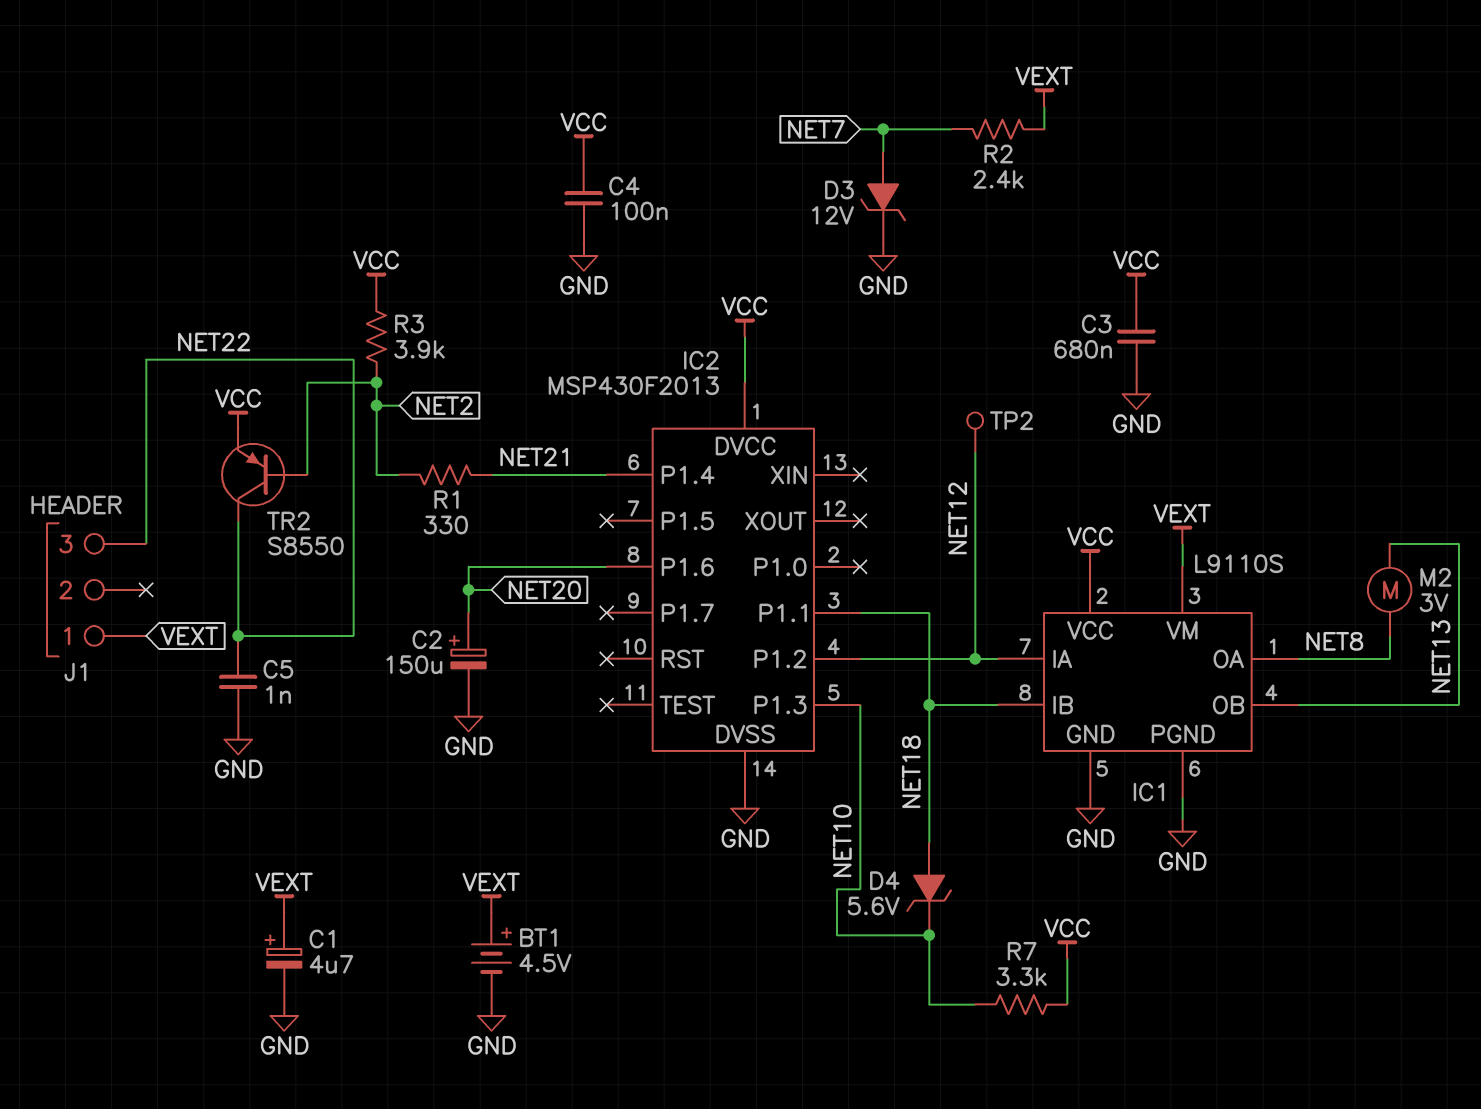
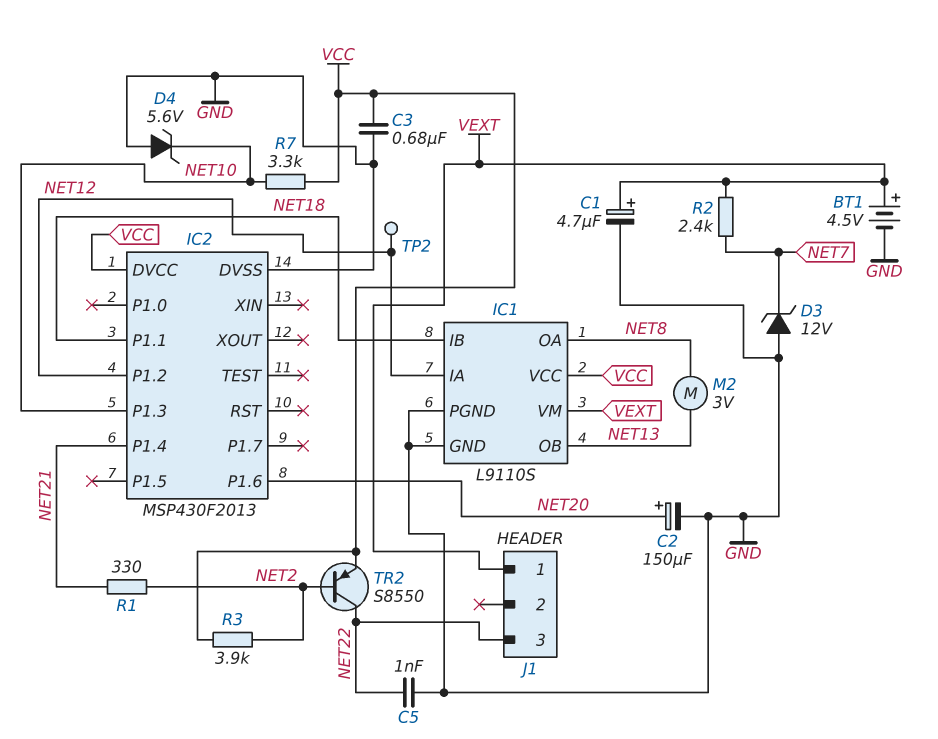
C4: 100nF (GND, VCC) -> none
D3: zener 12V (A NET7, K GND) -> zener 12V (A GND, K NET7)
D4: zener 5.6V (A NET18, K NET10) -> zener 5.6V (A GND, K NET10)

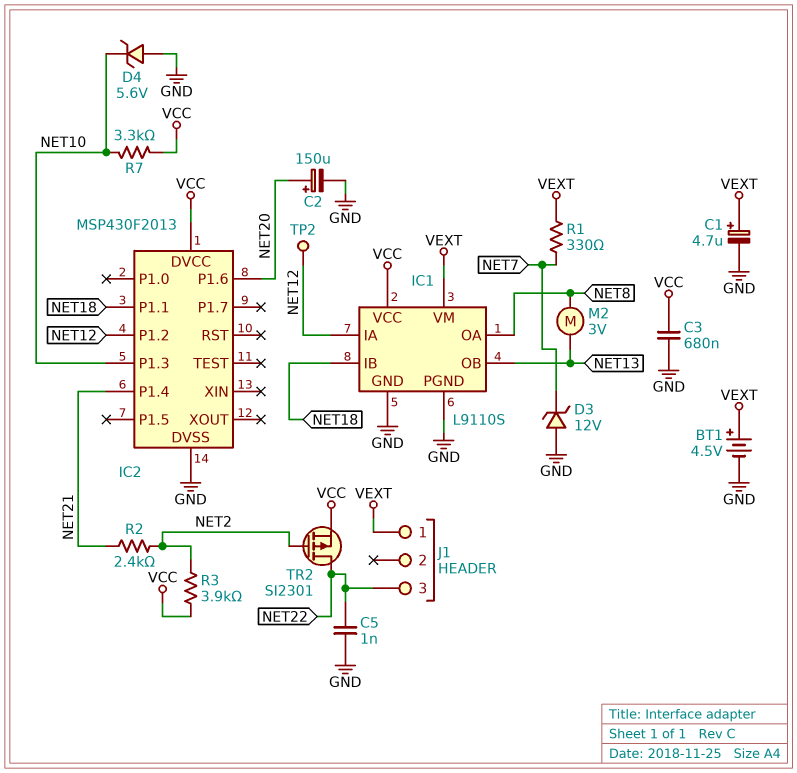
R1: 330 (NET2, NET21) -> 330 (NET7, VEXT)
R2: 2.4k (NET7, VEXT) -> 2.4k (NET2, NET21)
TR2: PNP S8550 (B NET2, C NET22, E VCC) -> PMOS SI2301 (G NET2, D NET22, S VCC)

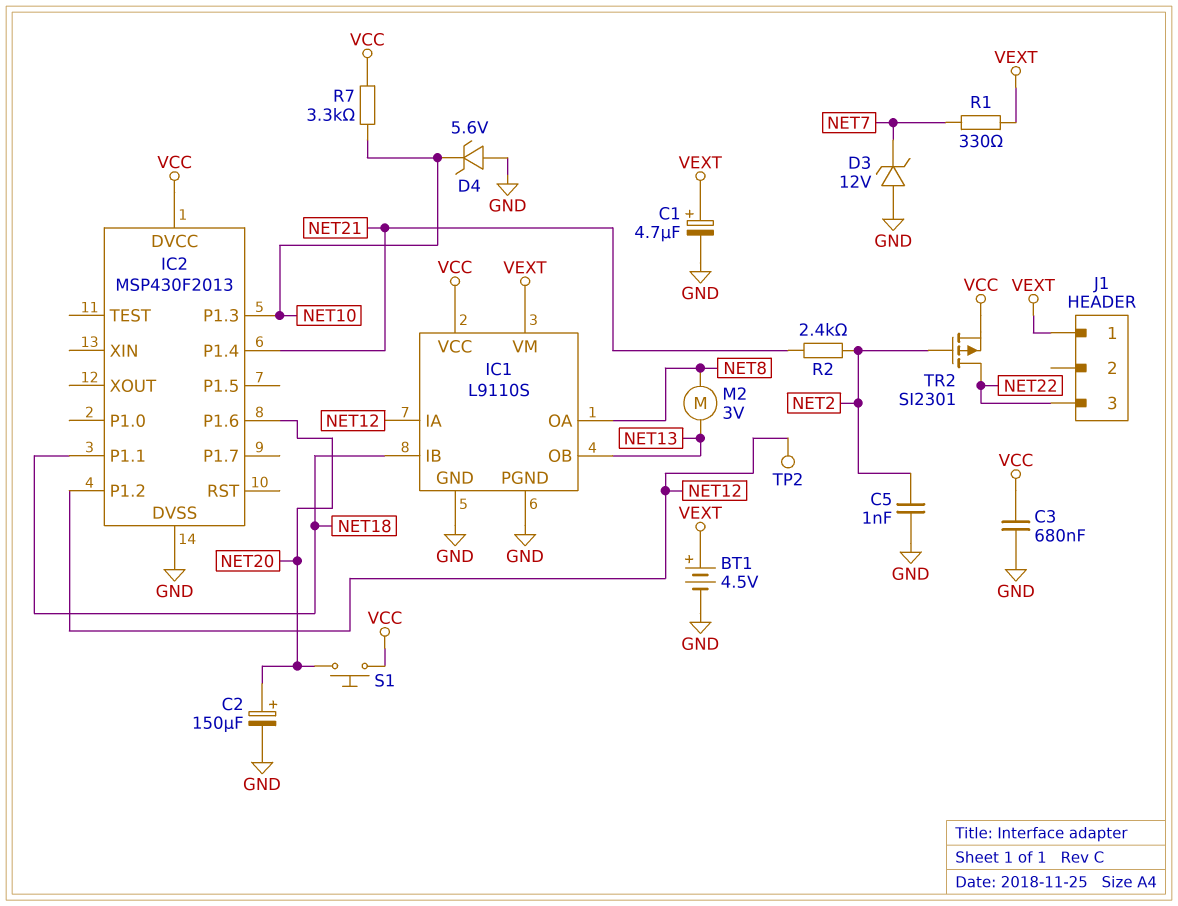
C5: 1nF (GND, NET22) -> 1nF (GND, NET2)
R3: 3.9k (NET2, VCC) -> none
S1: none -> button (NET20, VCC)

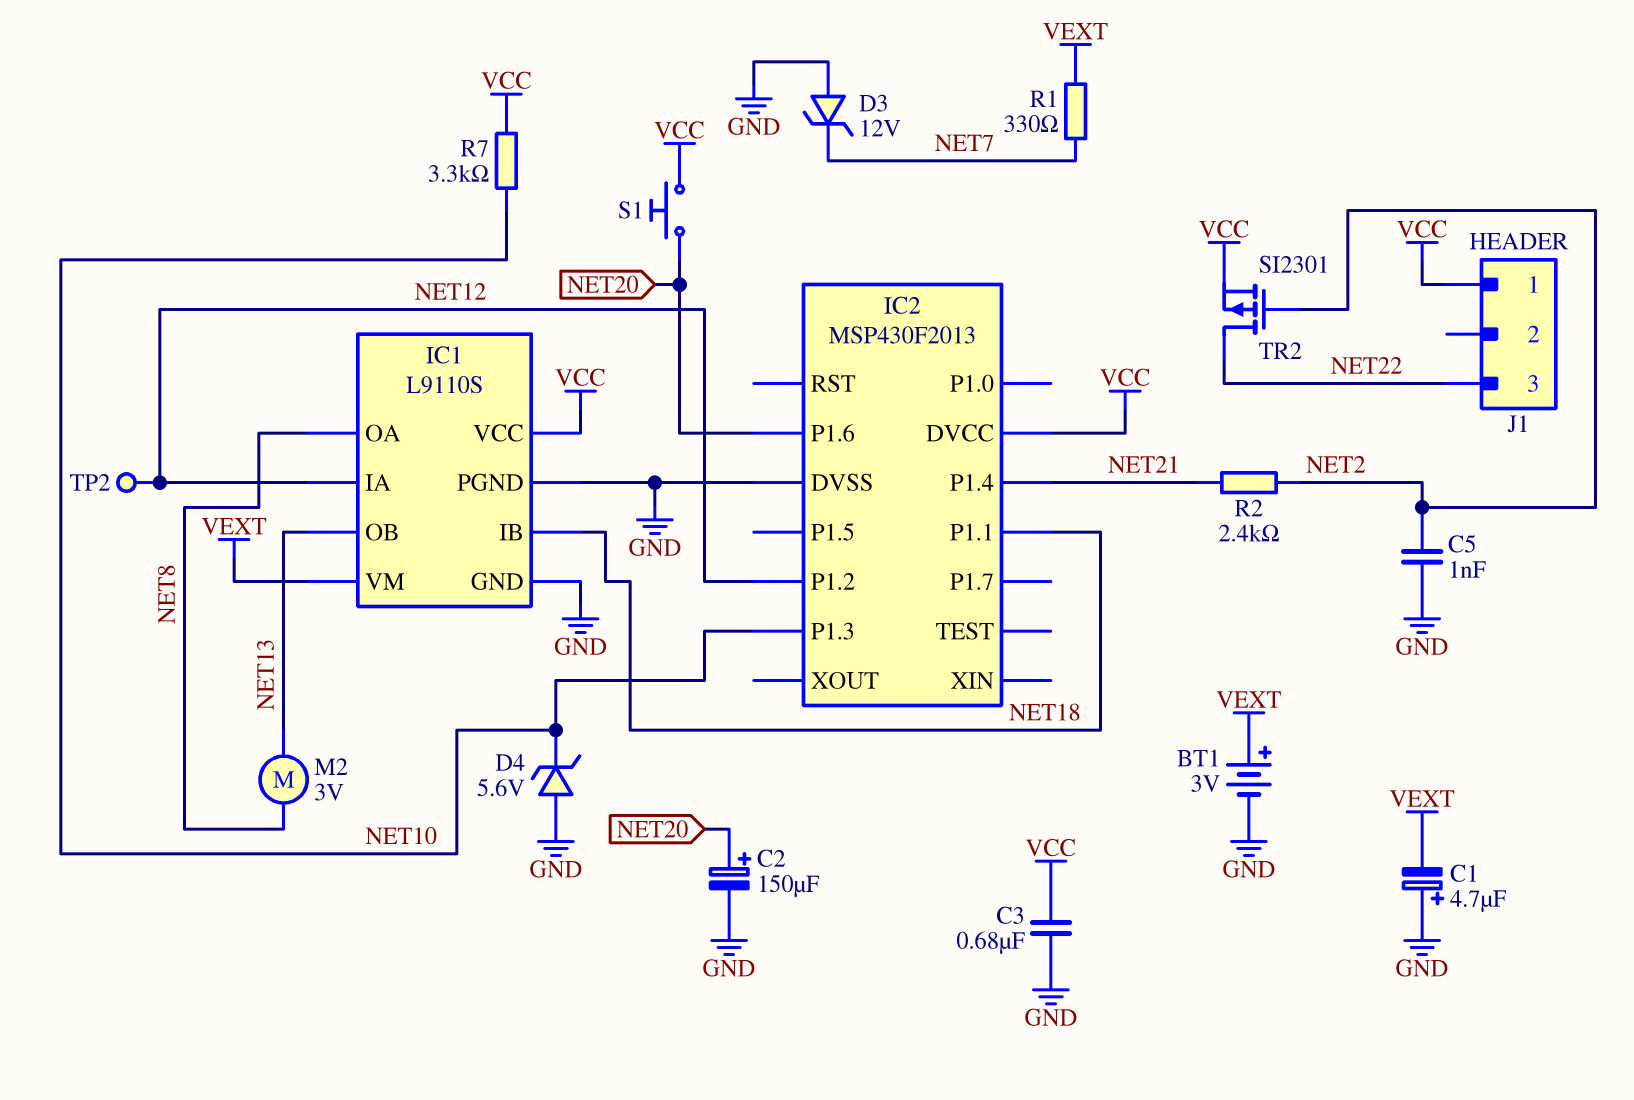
BT1: 4.5V (plus VEXT, minus GND) -> 3V (plus VEXT, minus GND)
C1: 4.7uF (plus VEXT, minus GND) -> 4.7uF (plus GND, minus VEXT)
J1 pin 1: VEXT -> VCC

